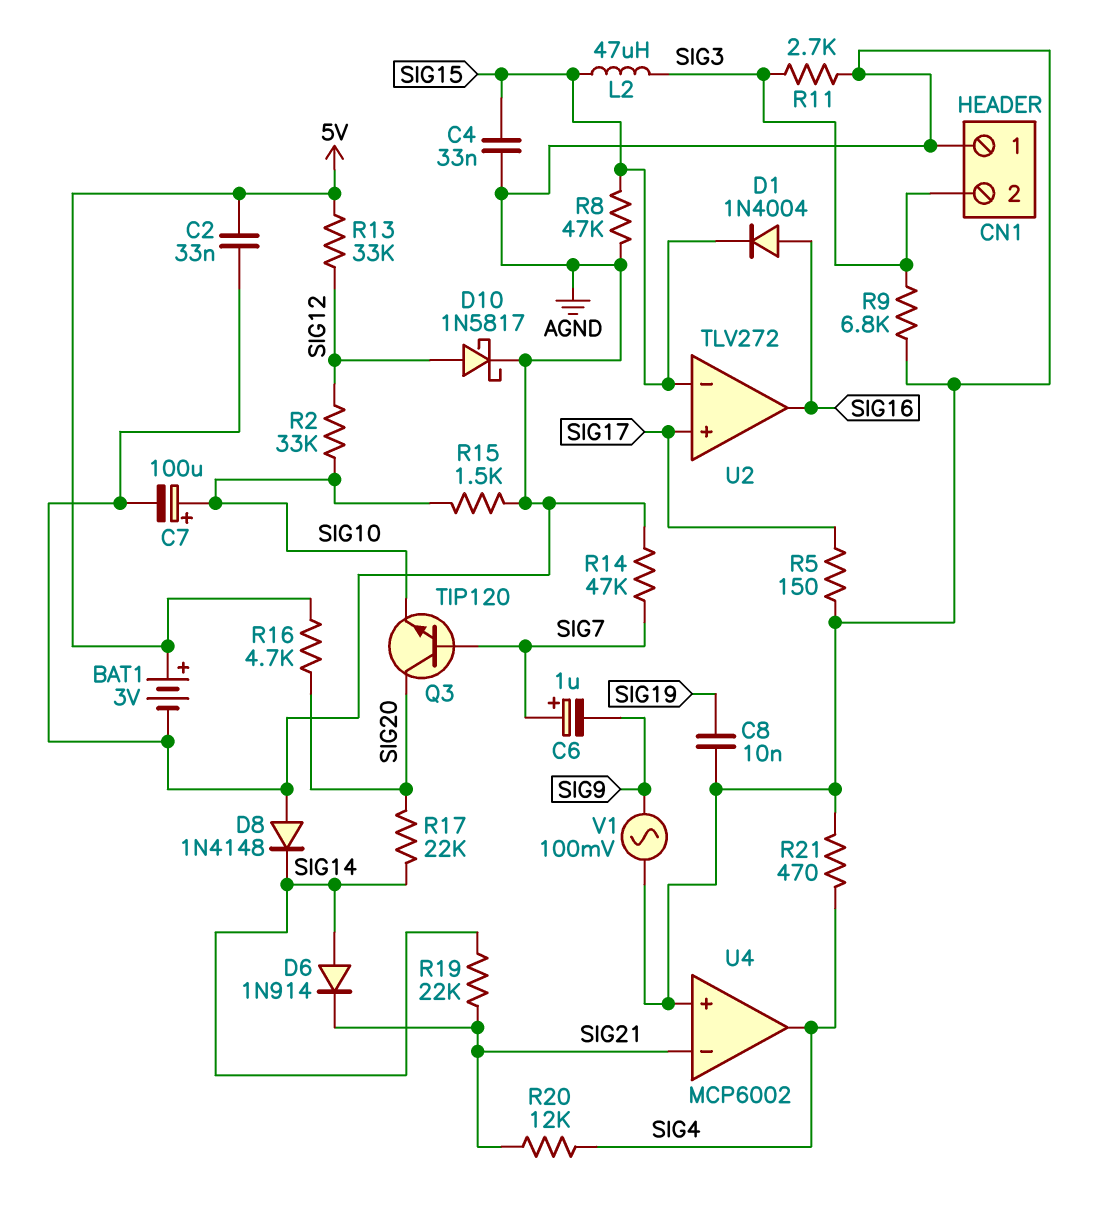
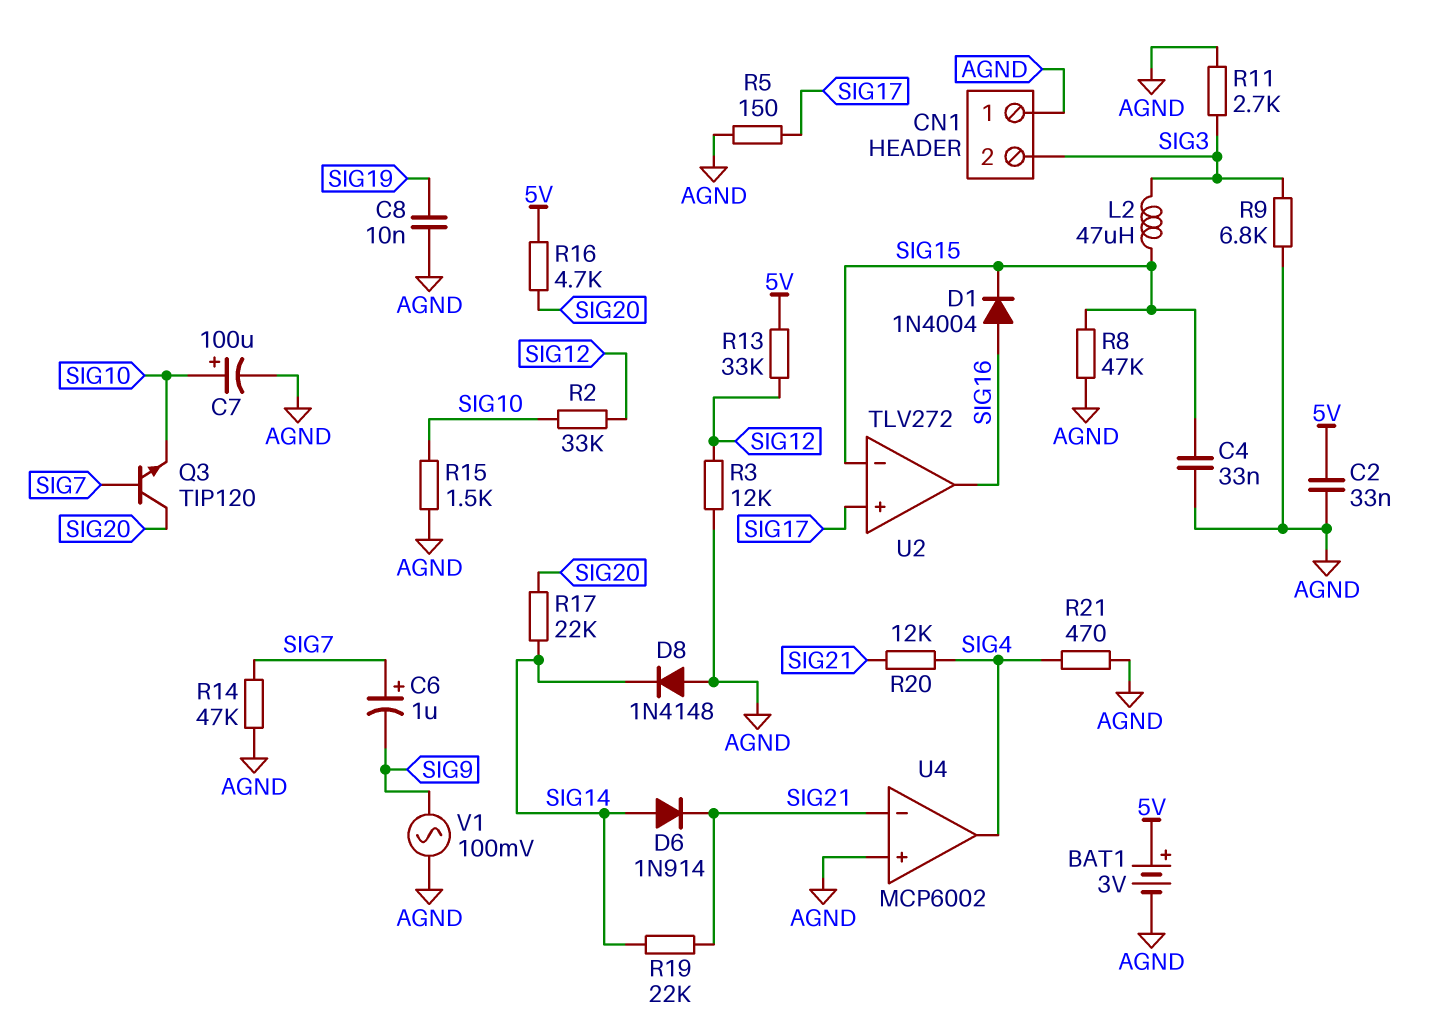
D10: schottky 1N5817 (A SIG12, K AGND) -> none
R3: none -> 12k (AGND, SIG12)

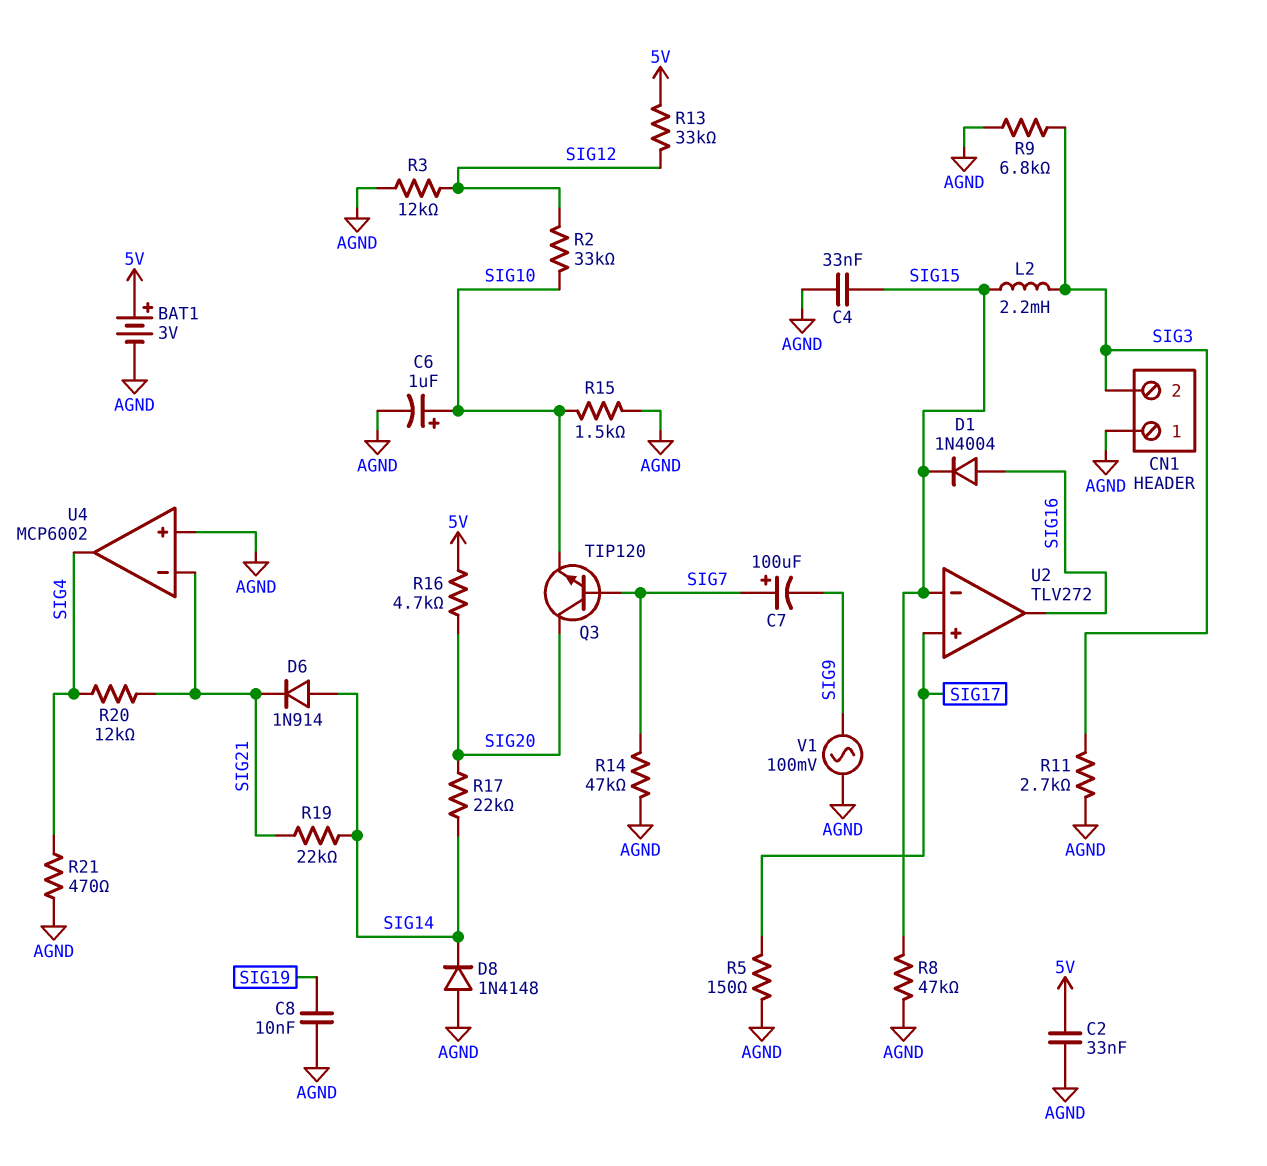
C6: 1uF (plus SIG7, minus SIG9) -> 1uF (plus SIG10, minus AGND)
C7: 100uF (plus SIG10, minus AGND) -> 100uF (plus SIG7, minus SIG9)
L2: 47uH (SIG3, SIG15) -> 2.2mH (SIG3, SIG15)

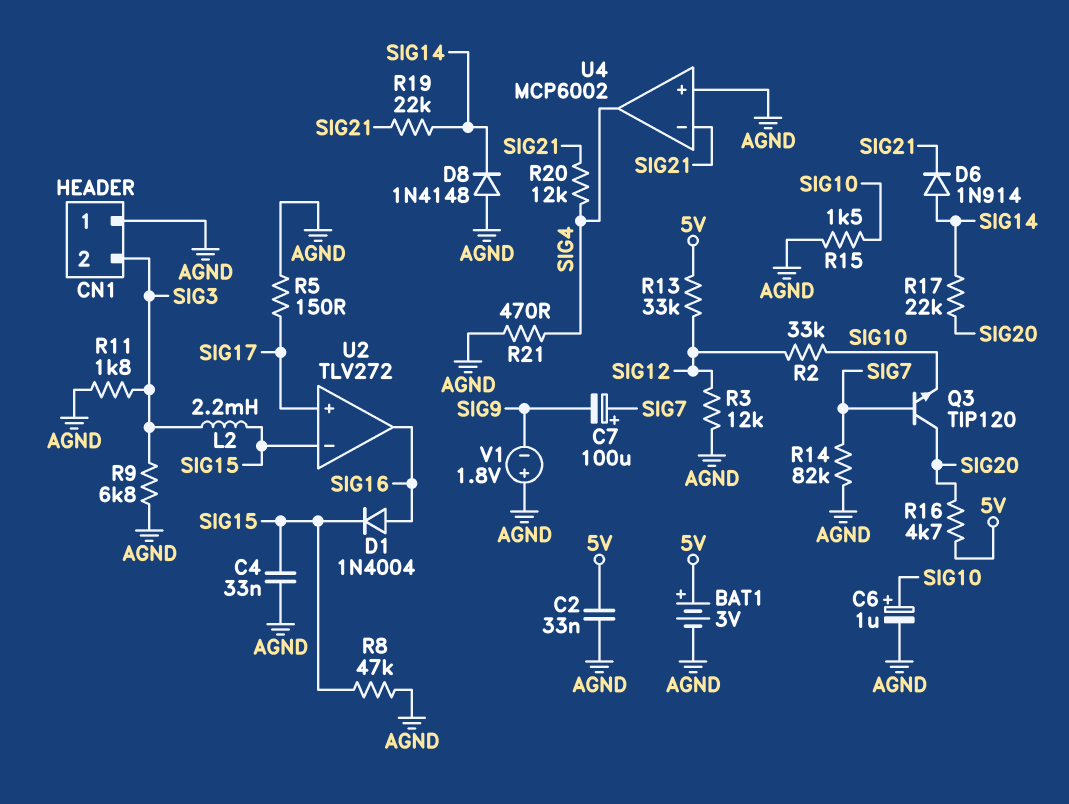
C8: 10nF (AGND, SIG19) -> none
R11: 2.7k (AGND, SIG3) -> 1.8k (AGND, SIG3)
R14: 47k (AGND, SIG7) -> 82k (AGND, SIG7)
V1: AC 100mV (AGND, SIG9) -> 1.8V (plus AGND, minus SIG9)

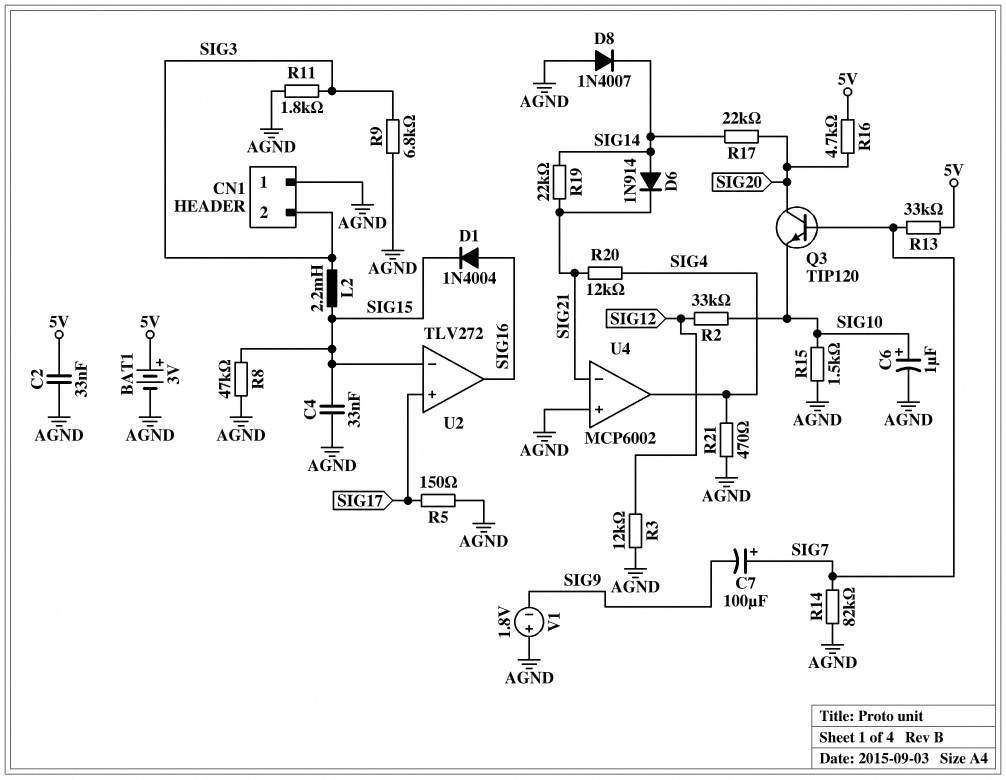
D8: diode 1N4148 (A AGND, K SIG14) -> diode 1N4007 (A AGND, K SIG14)
R13: 33k (5V, SIG12) -> 33k (5V, SIG7)

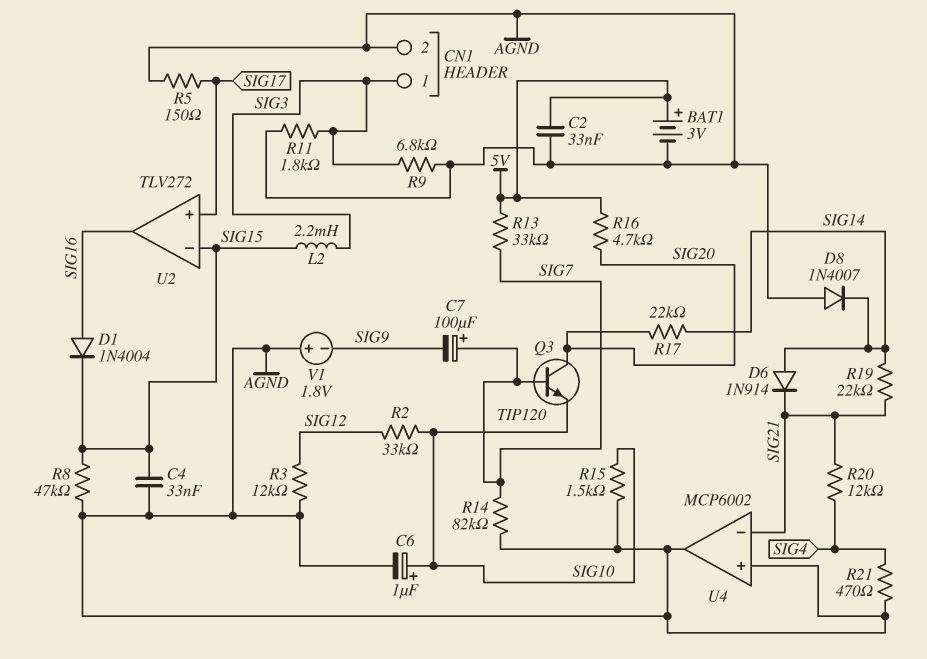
CN1 pin 1: AGND -> SIG3
CN1 pin 2: SIG3 -> AGND
U4 pin out: SIG4 -> AGND

